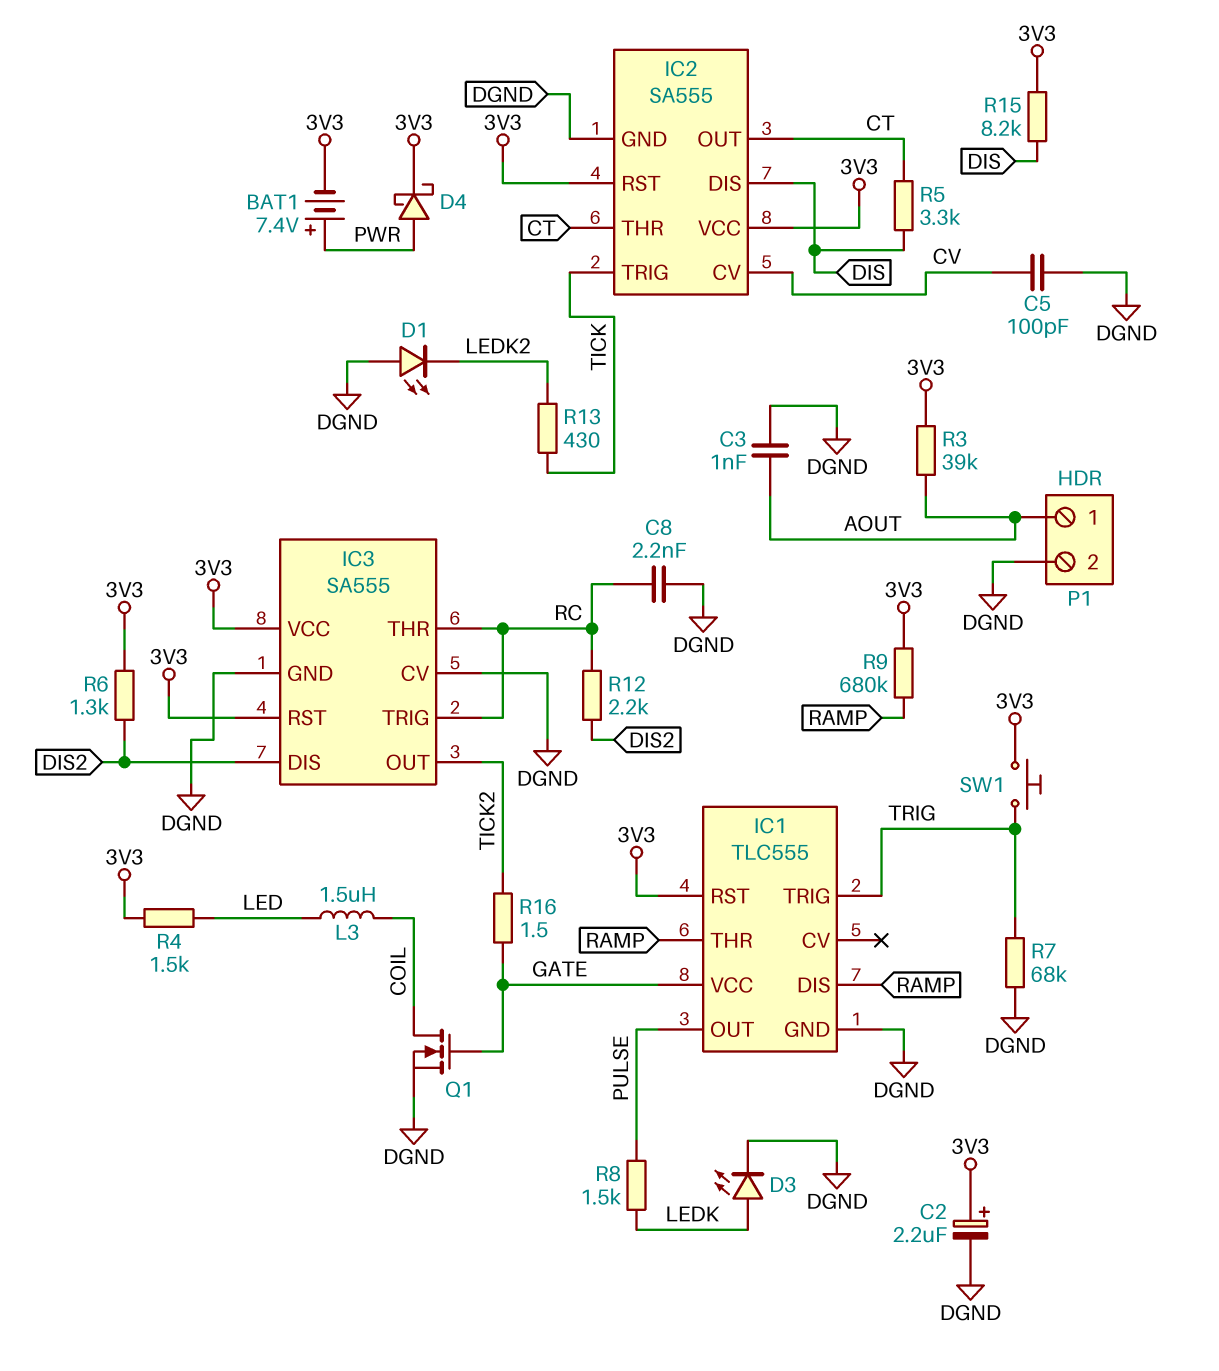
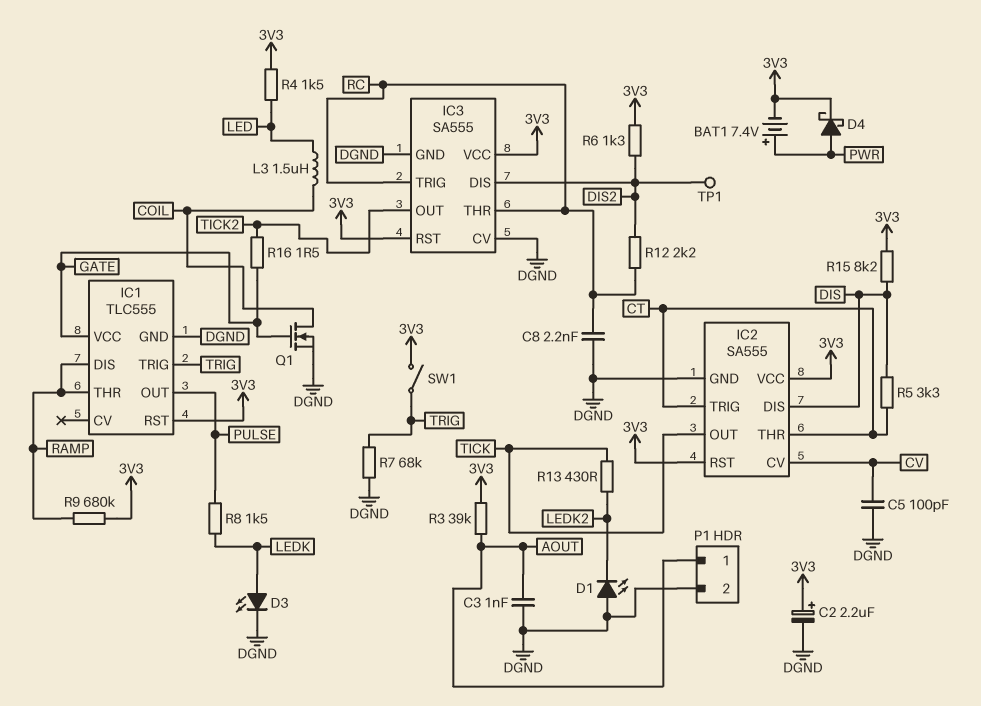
IC2 pin OUT: CT -> TICK
IC2 pin TRIG: TICK -> CT
SW1: button (3V3, TRIG) -> switch (3V3, TRIG)
TP1: none -> test point (DIS2)

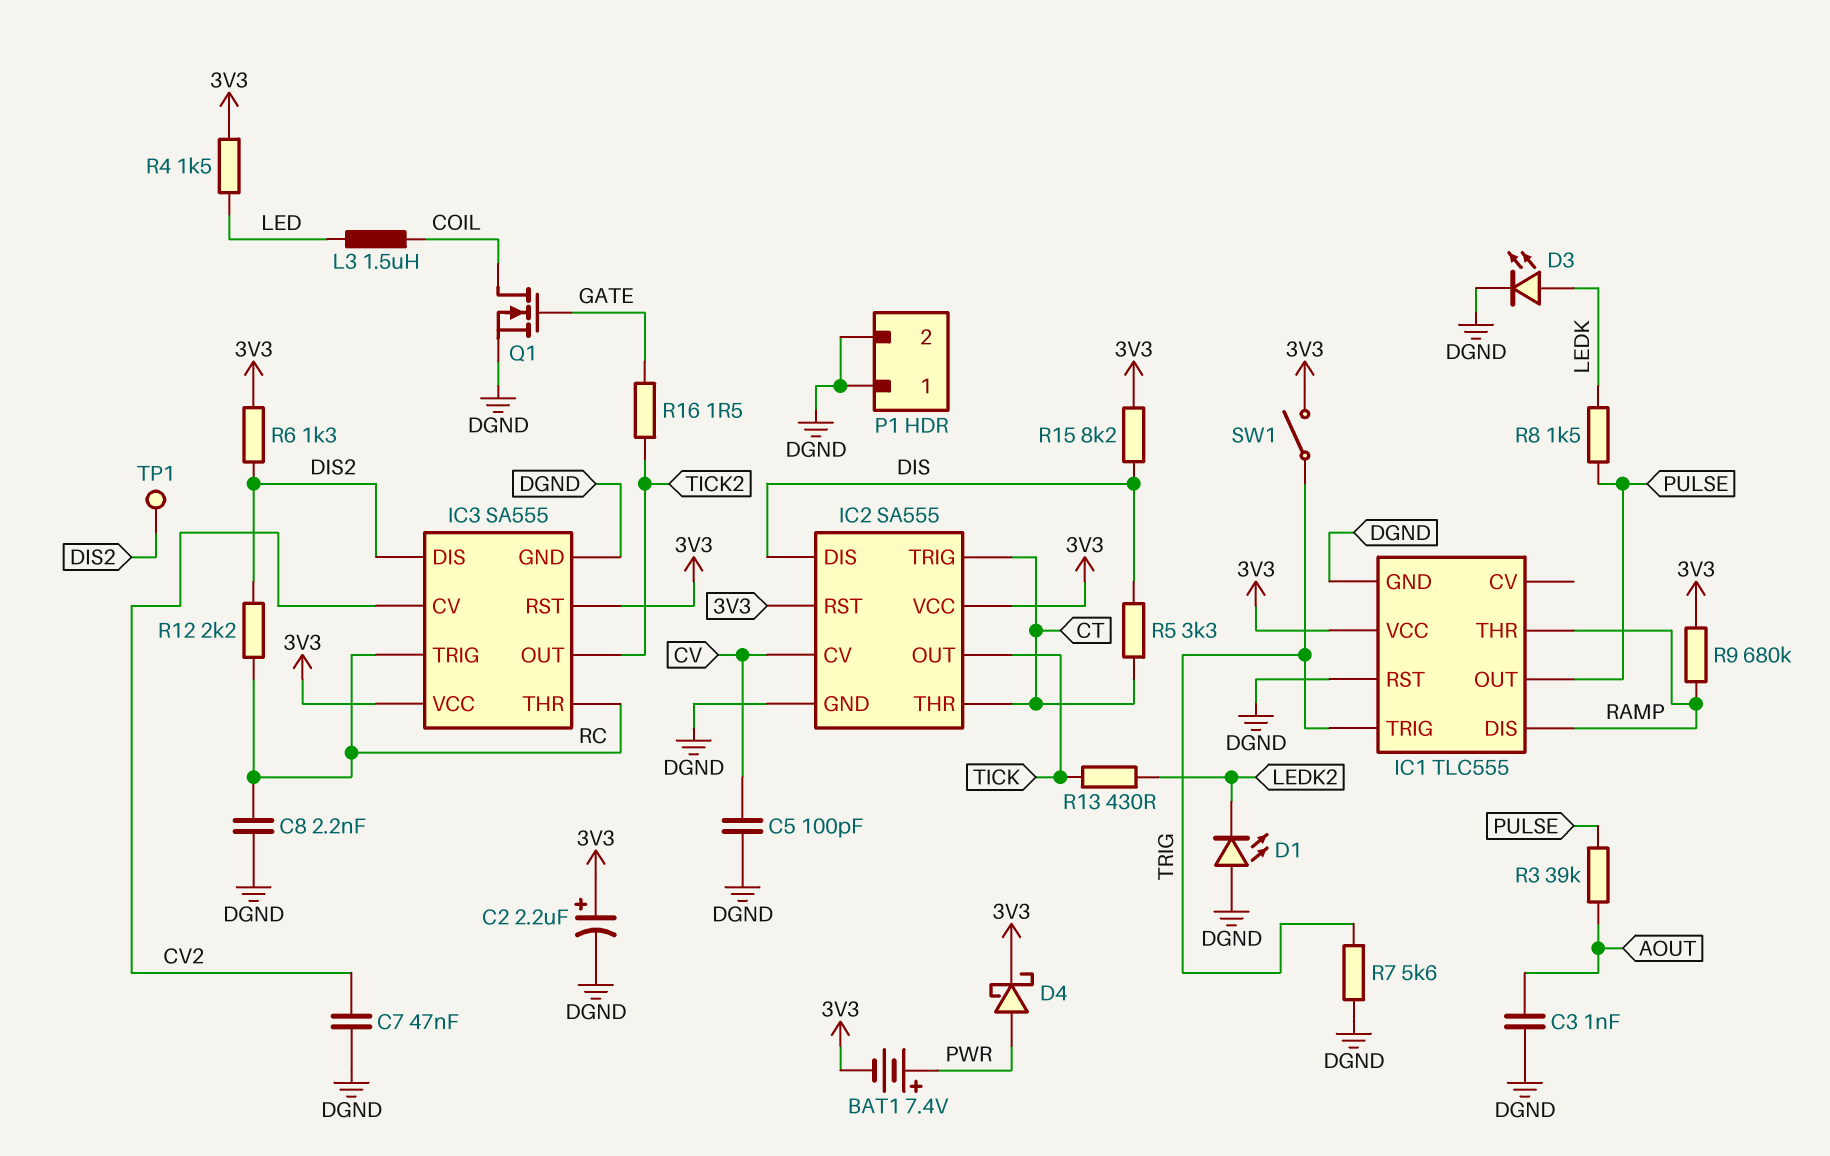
C7: none -> 47nF (CV2, DGND)
IC1 pin RST: 3V3 -> DGND
IC1 pin VCC: GATE -> 3V3
IC3 pin CV: DGND -> CV2
P1 pin 1: AOUT -> DGND
R3: 39k (3V3, AOUT) -> 39k (AOUT, PULSE)
R7: 68k (DGND, TRIG) -> 5.6k (DGND, TRIG)

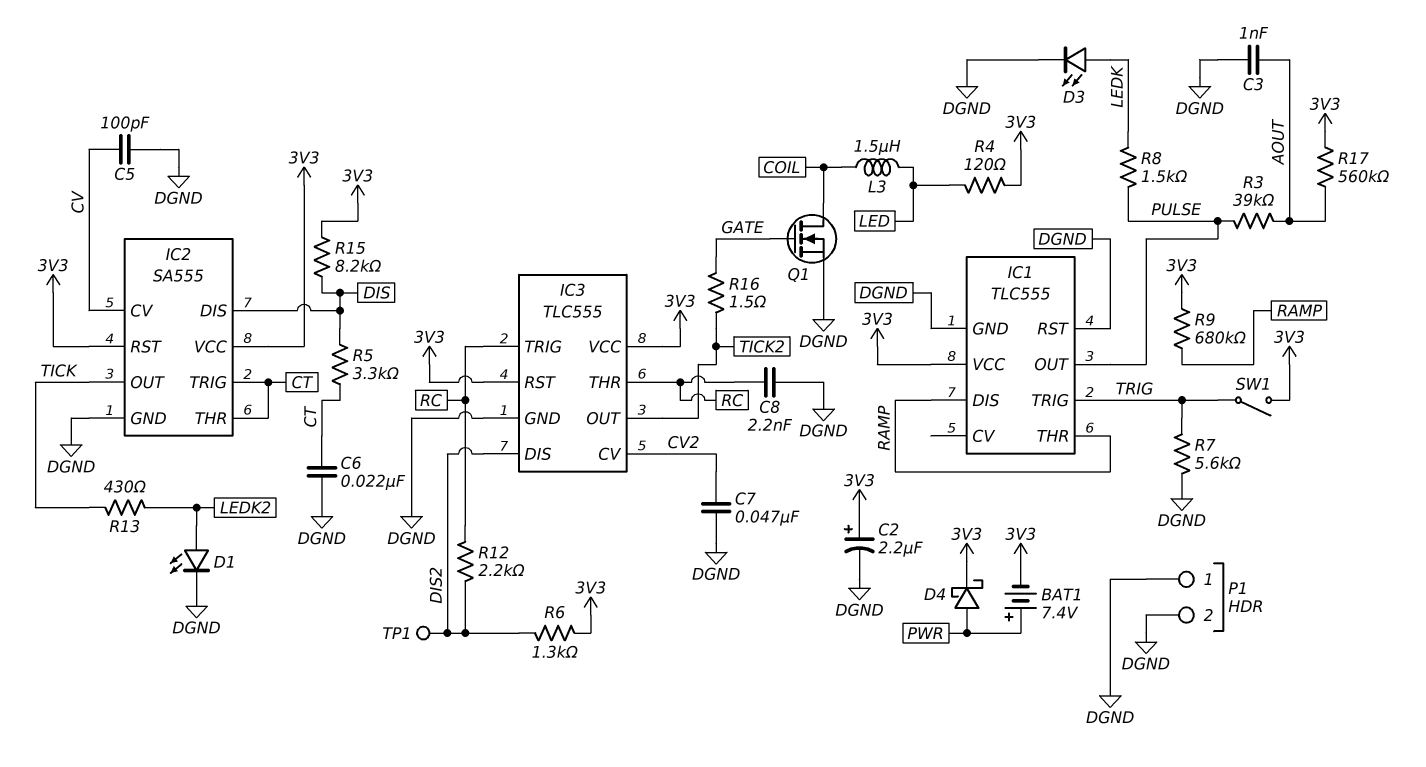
C6: none -> 22nF (CT, DGND)
D1: LED (A DGND, K LEDK2) -> LED (A LEDK2, K DGND)
IC3: SA555 -> TLC555
R4: 1.5k (3V3, LED) -> 120 (3V3, LED)
R17: none -> 560k (3V3, AOUT)

